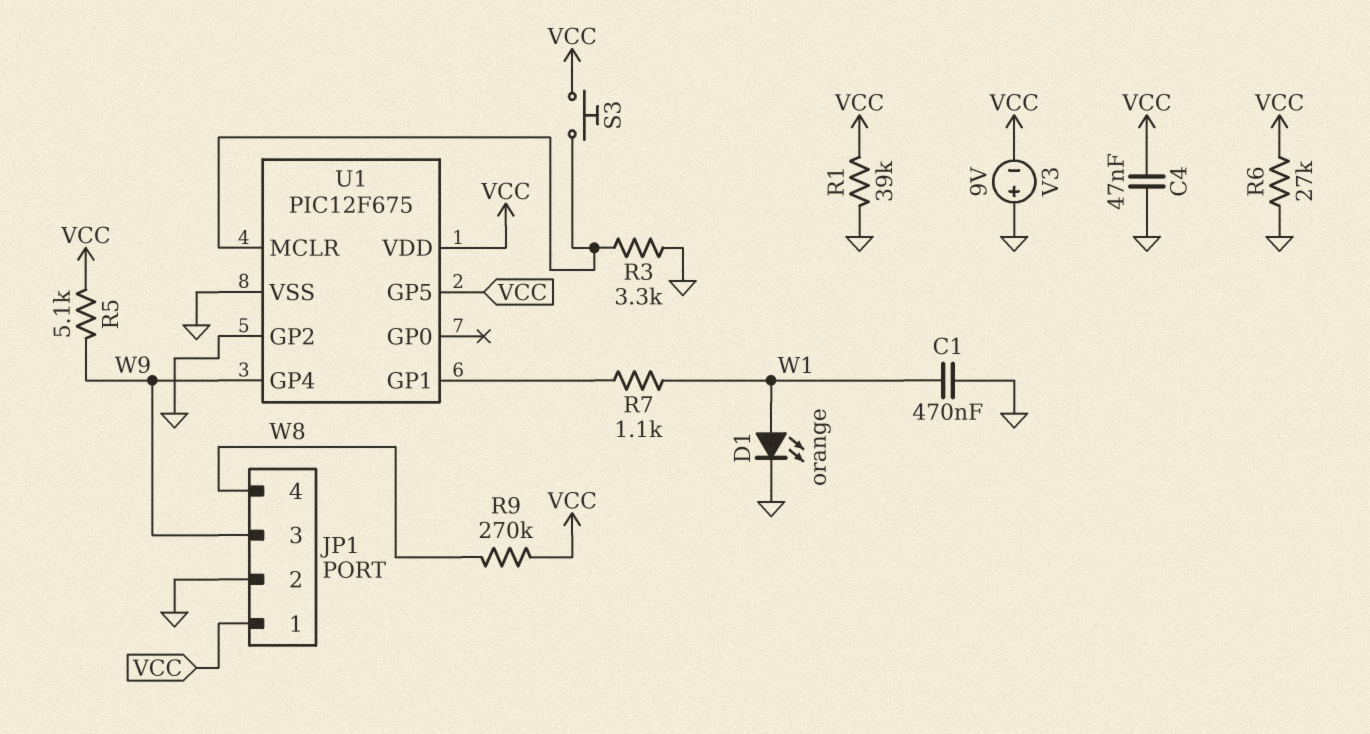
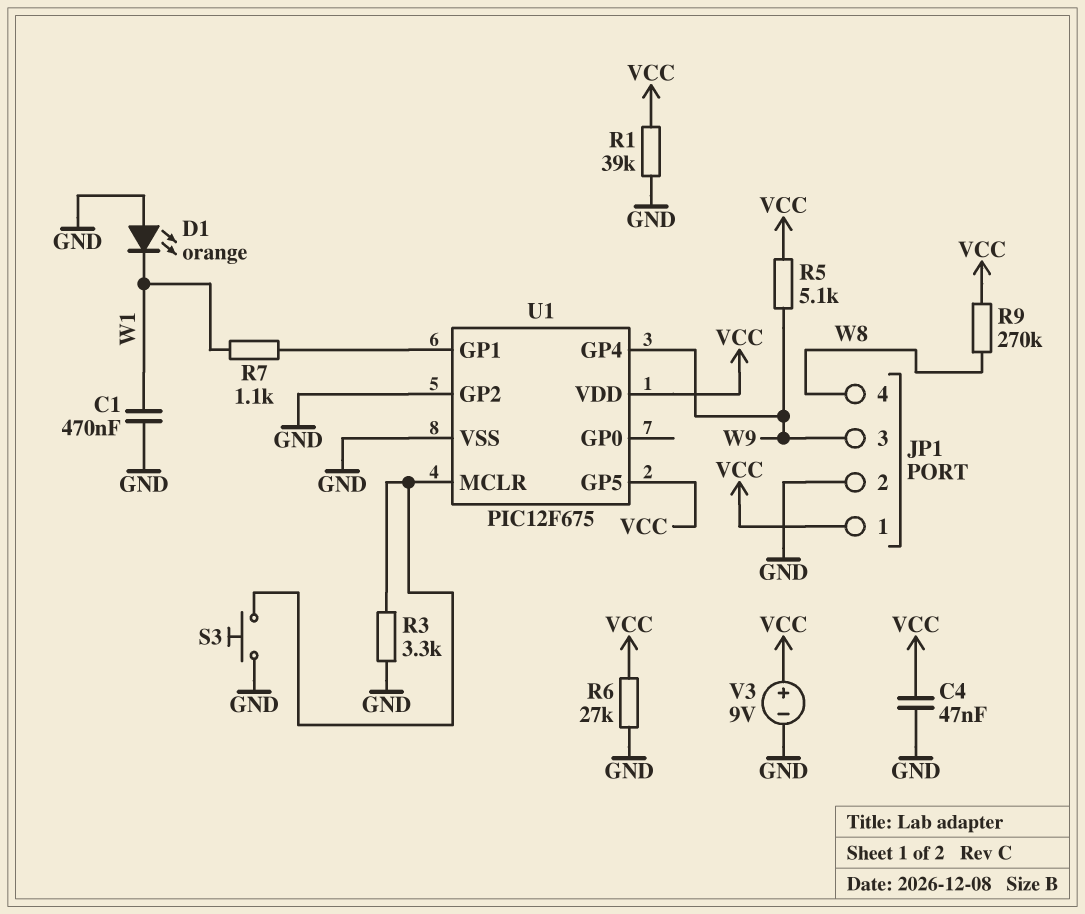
D1: LED orange (A W1, K GND) -> LED orange (A GND, K W1)
S3: button (U1/MCLR, VCC) -> button (GND, U1/MCLR)
V3: 9V (plus GND, minus VCC) -> 9V (plus VCC, minus GND)

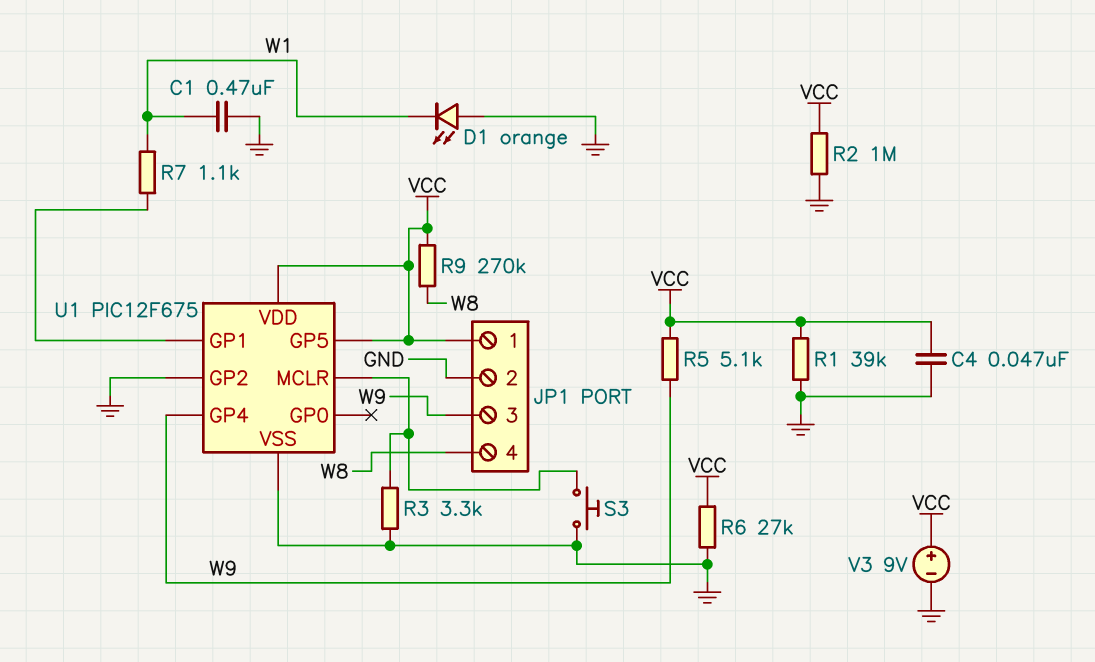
R2: none -> 1M (GND, VCC)

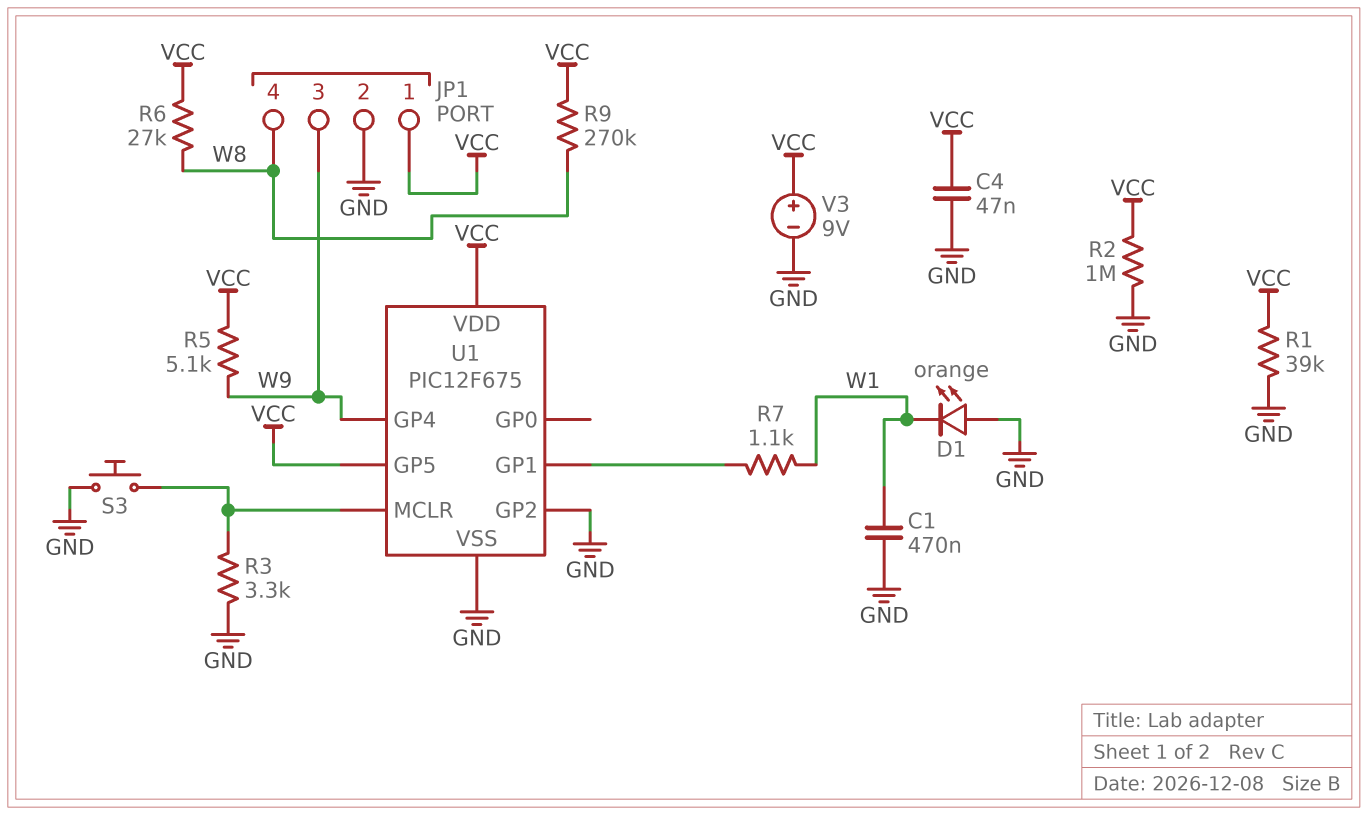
R6: 27k (GND, VCC) -> 27k (VCC, W8)

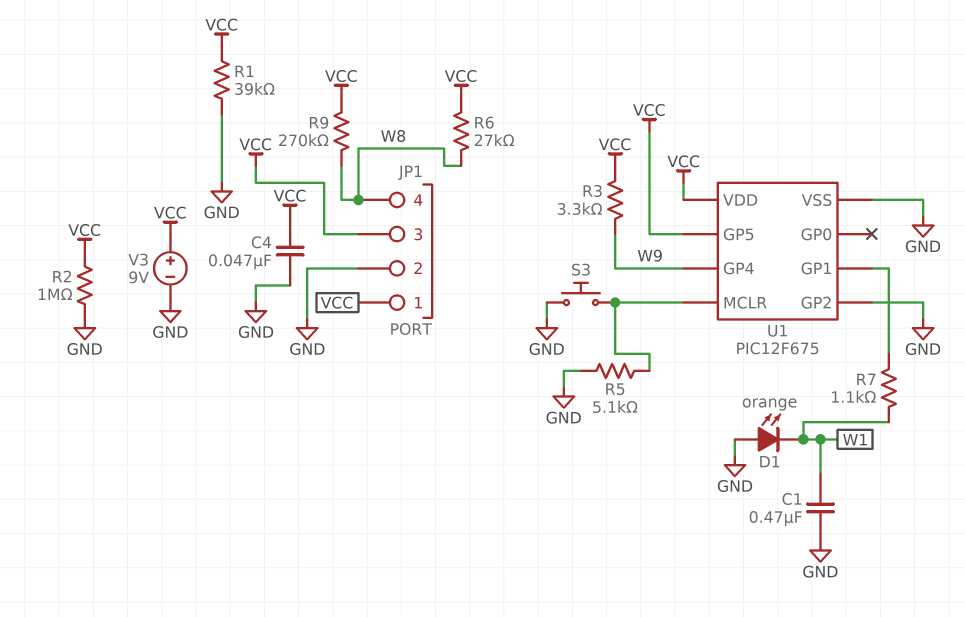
JP1 pin 3: W9 -> VCC
R3: 3.3k (GND, U1/MCLR) -> 3.3k (VCC, W9)
R5: 5.1k (VCC, W9) -> 5.1k (GND, U1/MCLR)

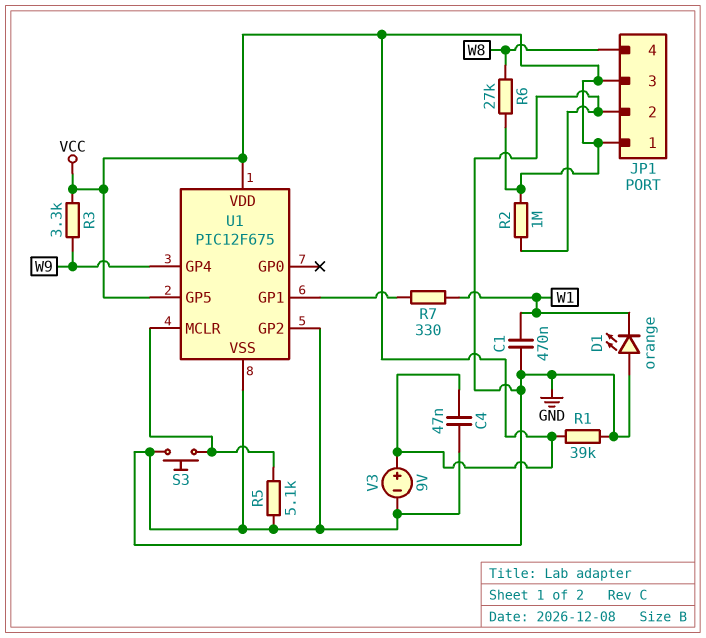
R7: 1.1k (U1/GP1, W1) -> 330 (U1/GP1, W1)
R9: 270k (VCC, W8) -> none

